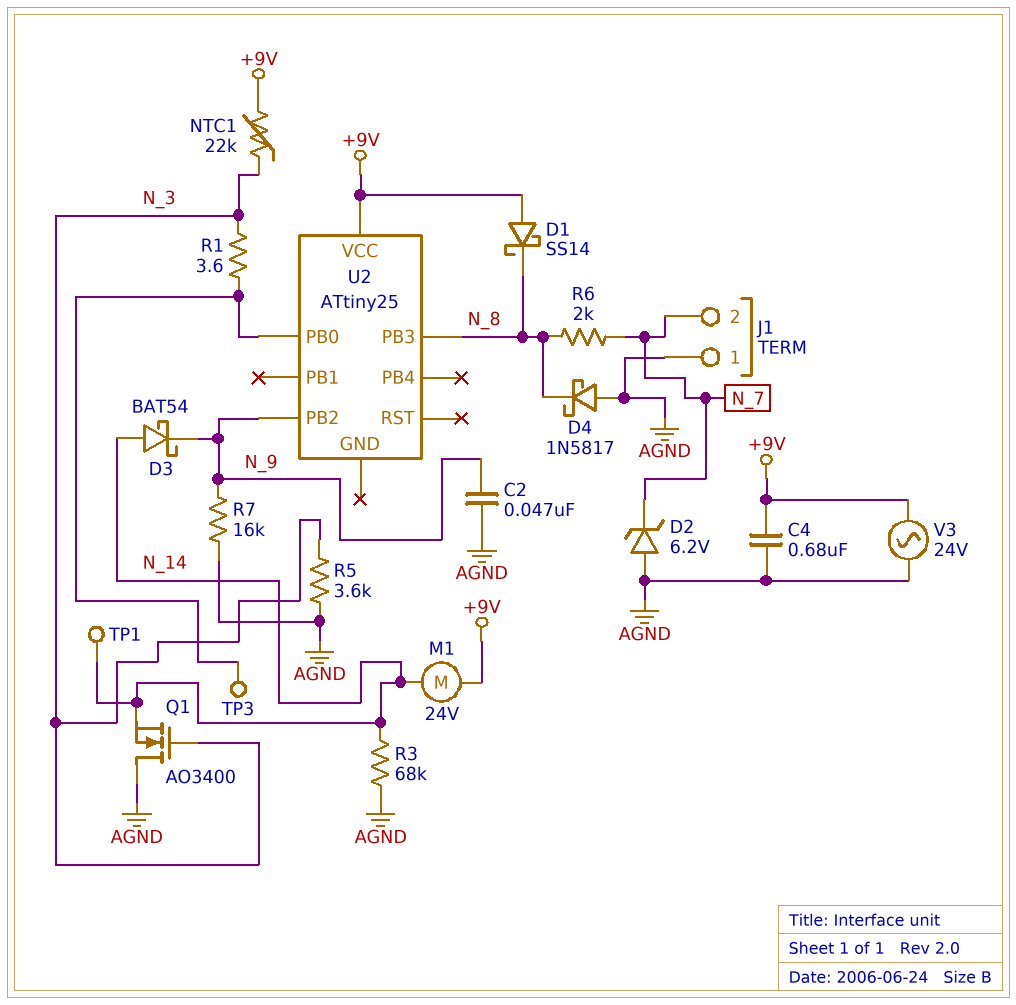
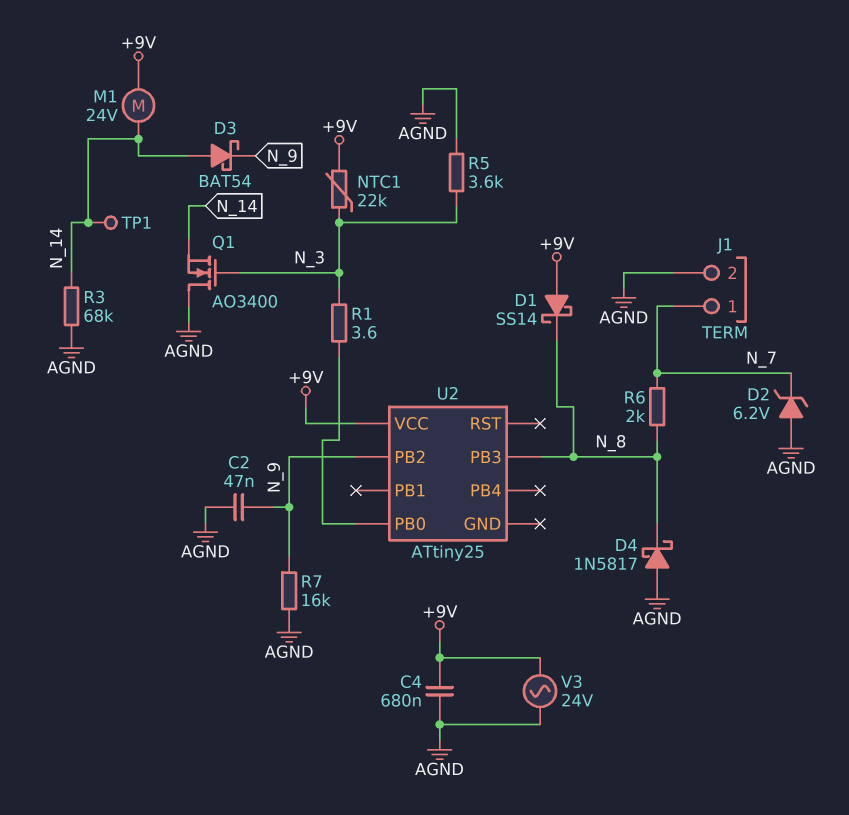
J1 pin 1: AGND -> N_7
J1 pin 2: N_7 -> AGND
TP3: test point (U2/PB0) -> none

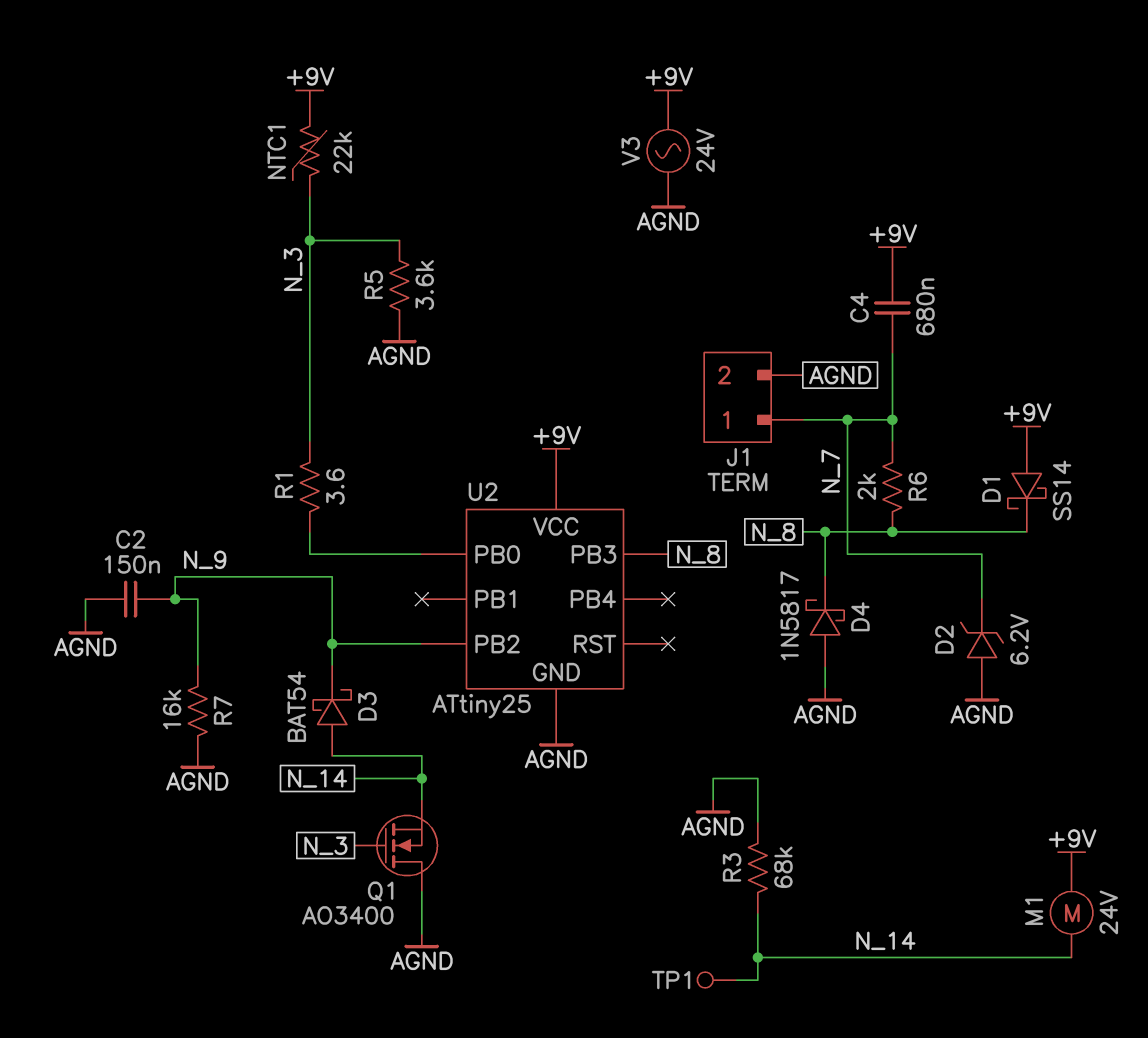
C2: 47nF (AGND, N_9) -> 150nF (AGND, N_9)
C4: 680nF (+9V, AGND) -> 680nF (+9V, N_7)
U2 pin GND: none -> AGND

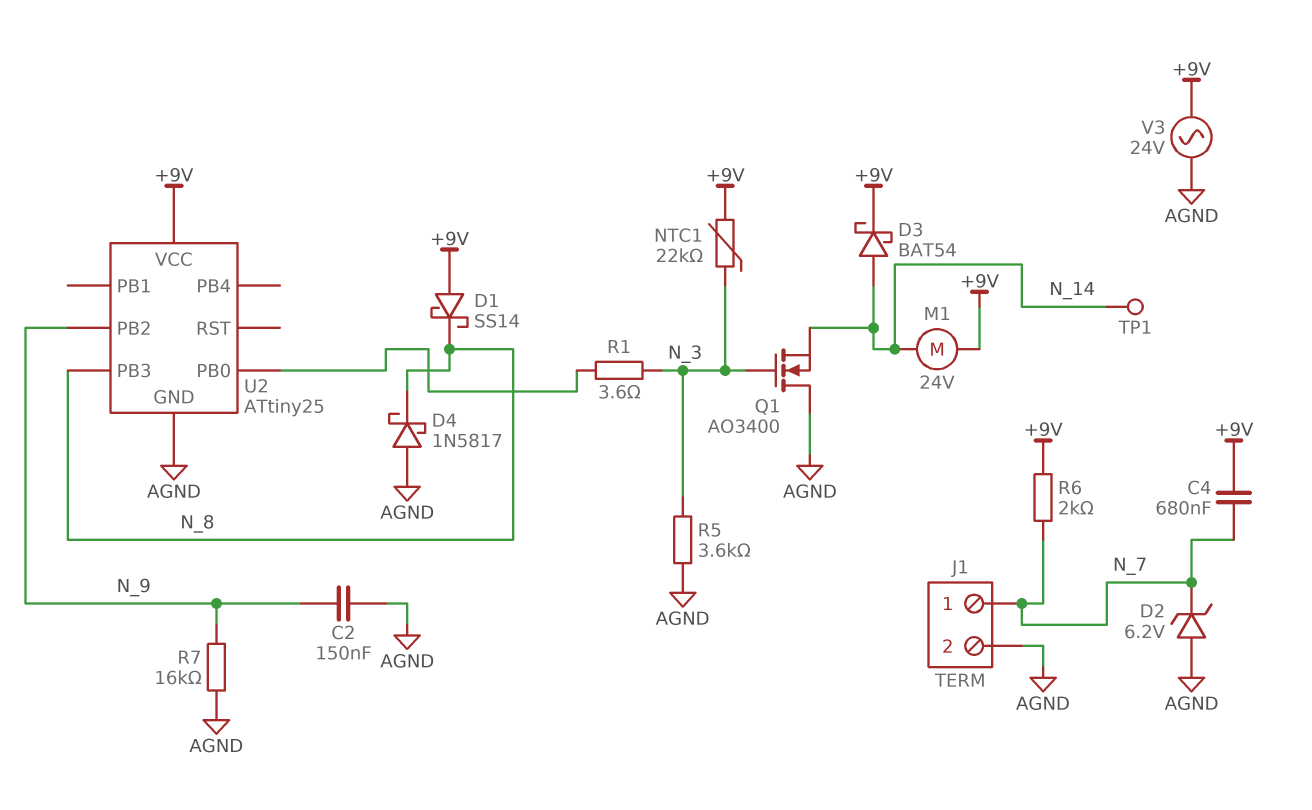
D3: schottky BAT54 (A N_14, K N_9) -> schottky BAT54 (A N_14, K +9V)
R3: 68k (AGND, N_14) -> none
R6: 2k (N_7, N_8) -> 2k (+9V, N_7)

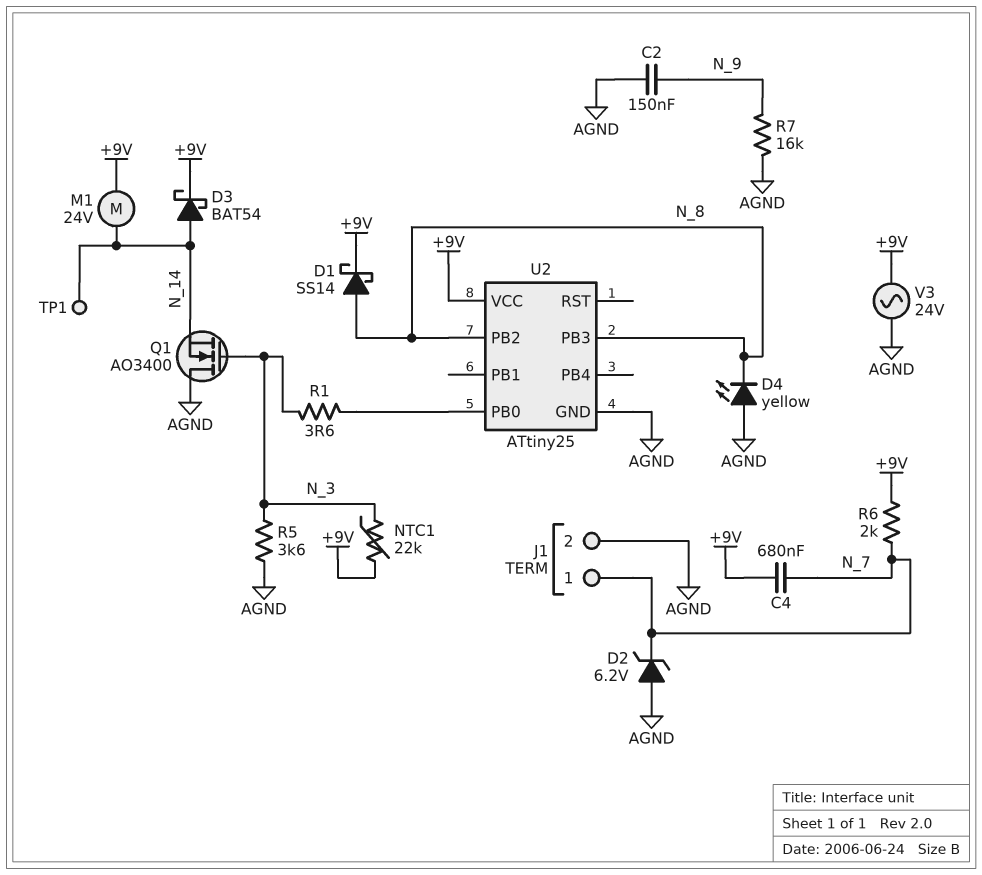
D1: schottky SS14 (A +9V, K N_8) -> schottky SS14 (A N_8, K +9V)
D4: schottky 1N5817 (A AGND, K N_8) -> LED yellow (A AGND, K N_8)
U2 pin PB2: N_9 -> N_8

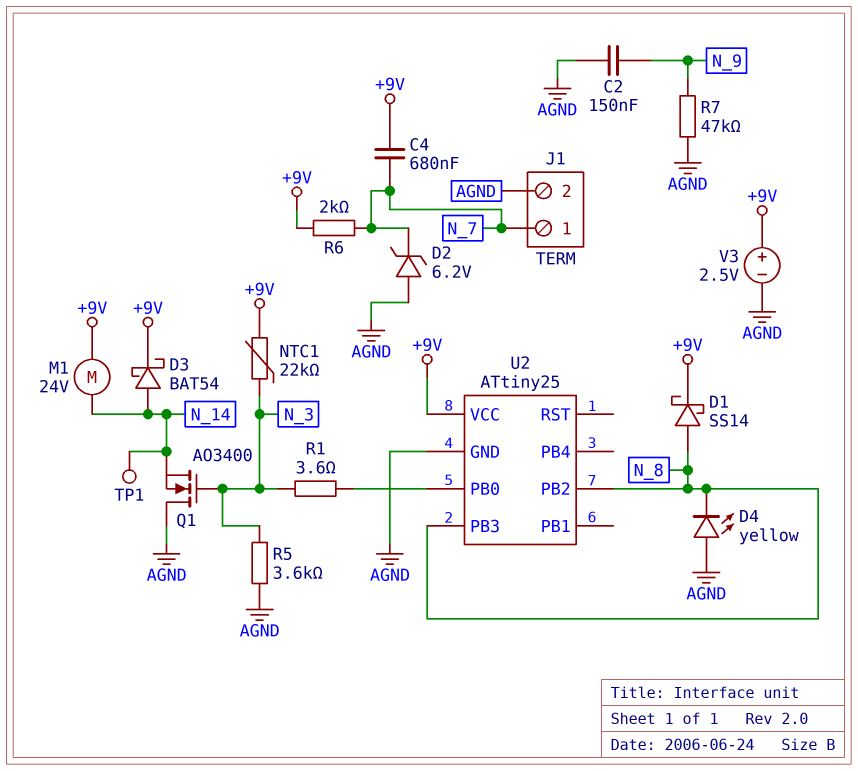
R7: 16k (AGND, N_9) -> 47k (AGND, N_9)
V3: AC 24V (+9V, AGND) -> 2.5V (plus +9V, minus AGND)

